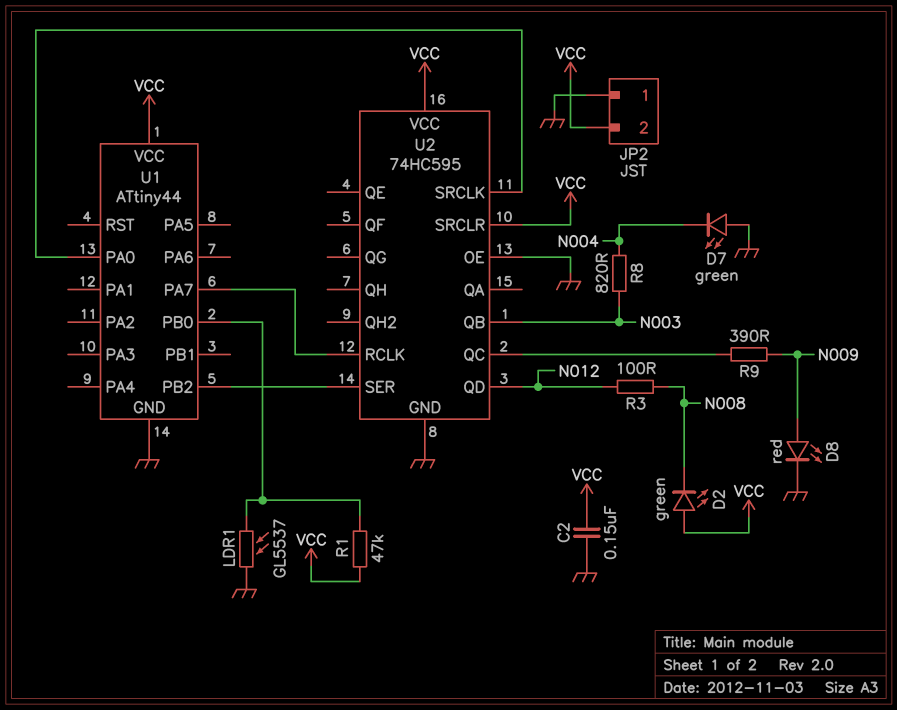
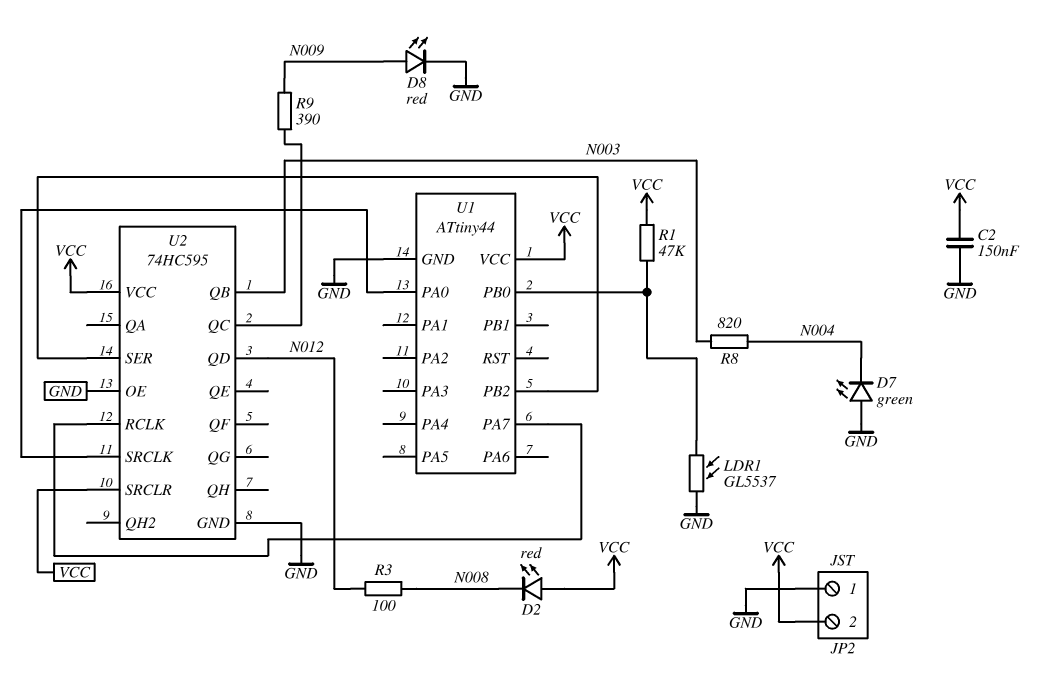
D2: LED green (A VCC, K N008) -> LED red (A VCC, K N008)

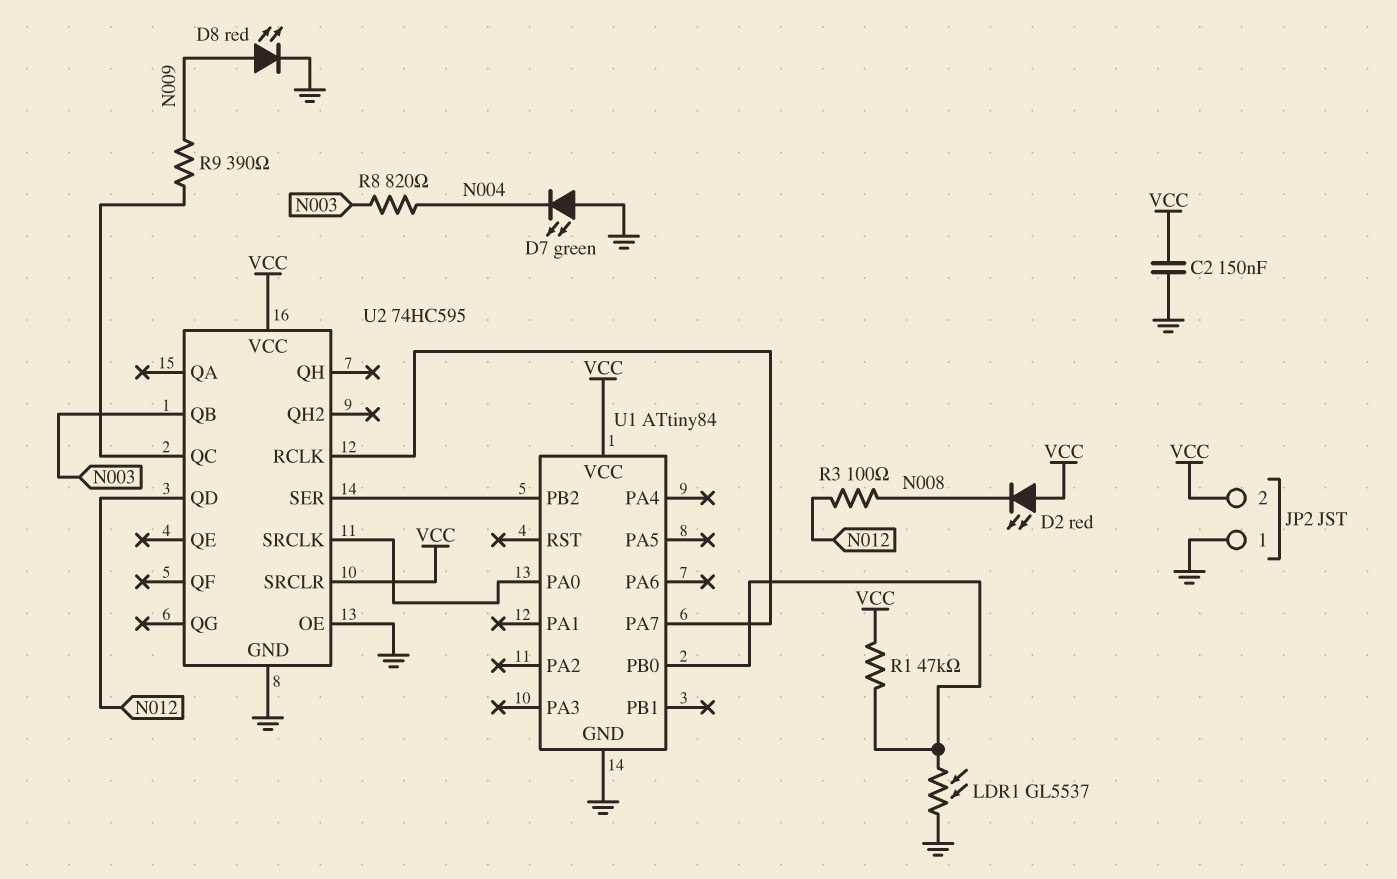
U1: ATtiny44 -> ATtiny84

